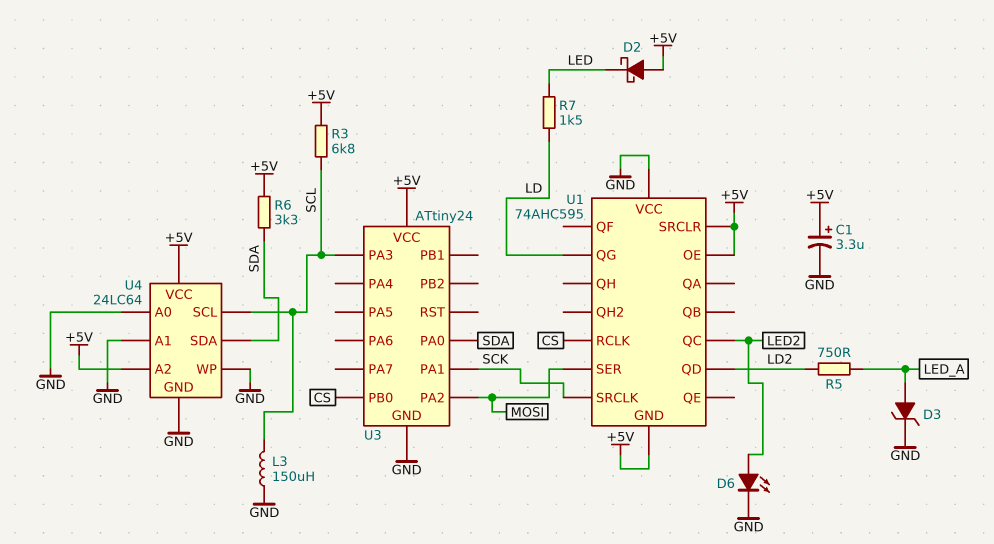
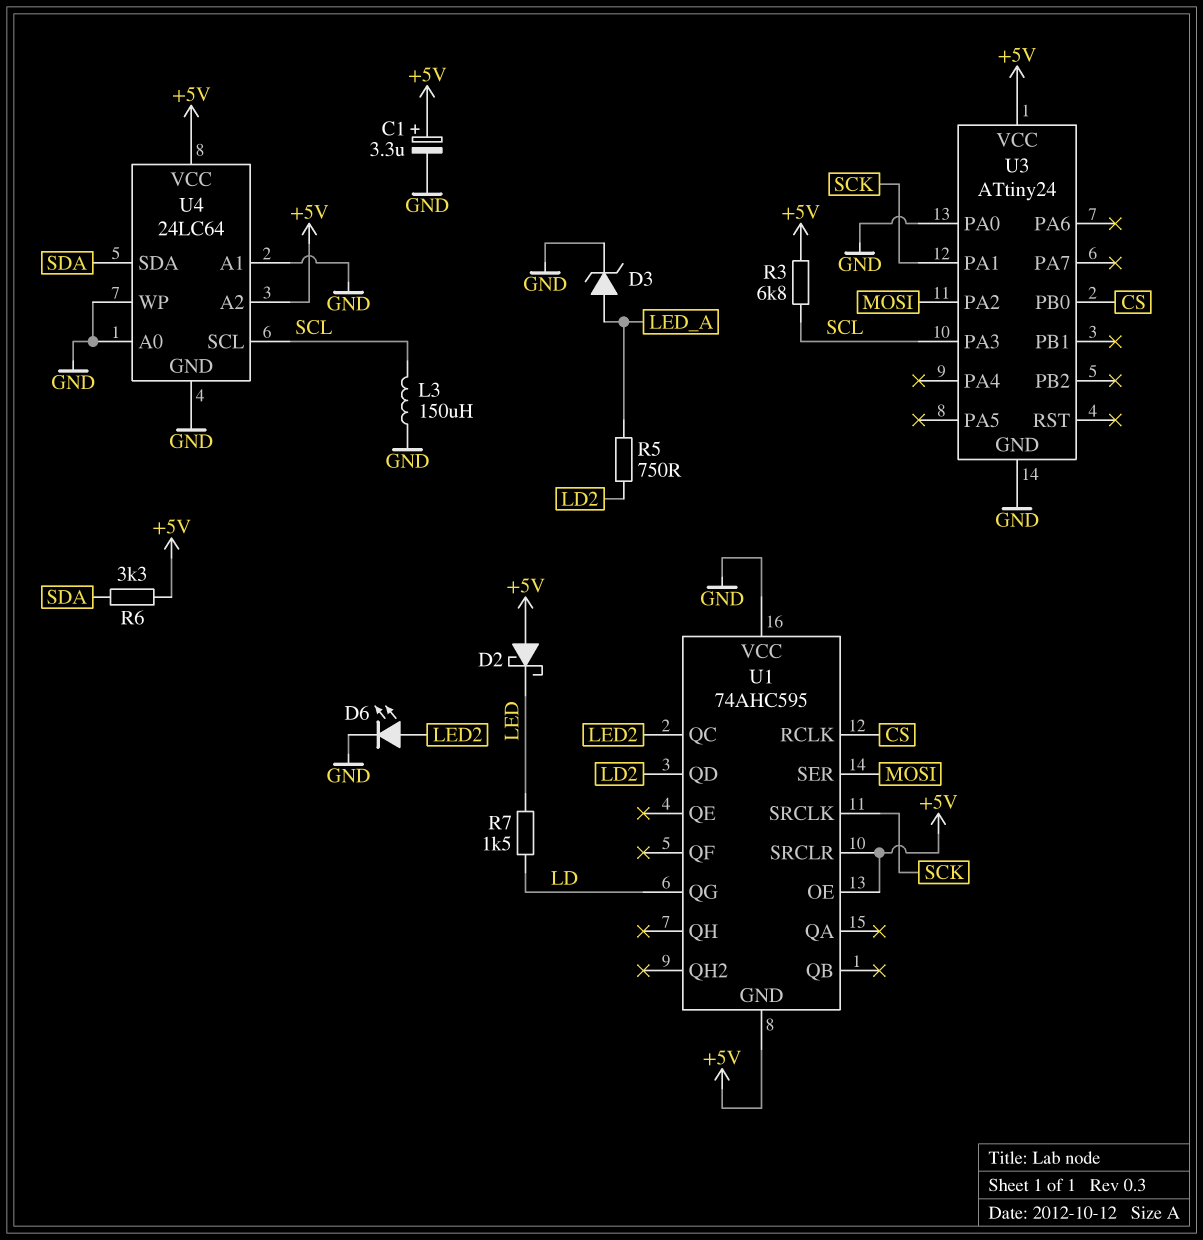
U3 pin PA0: SDA -> GND

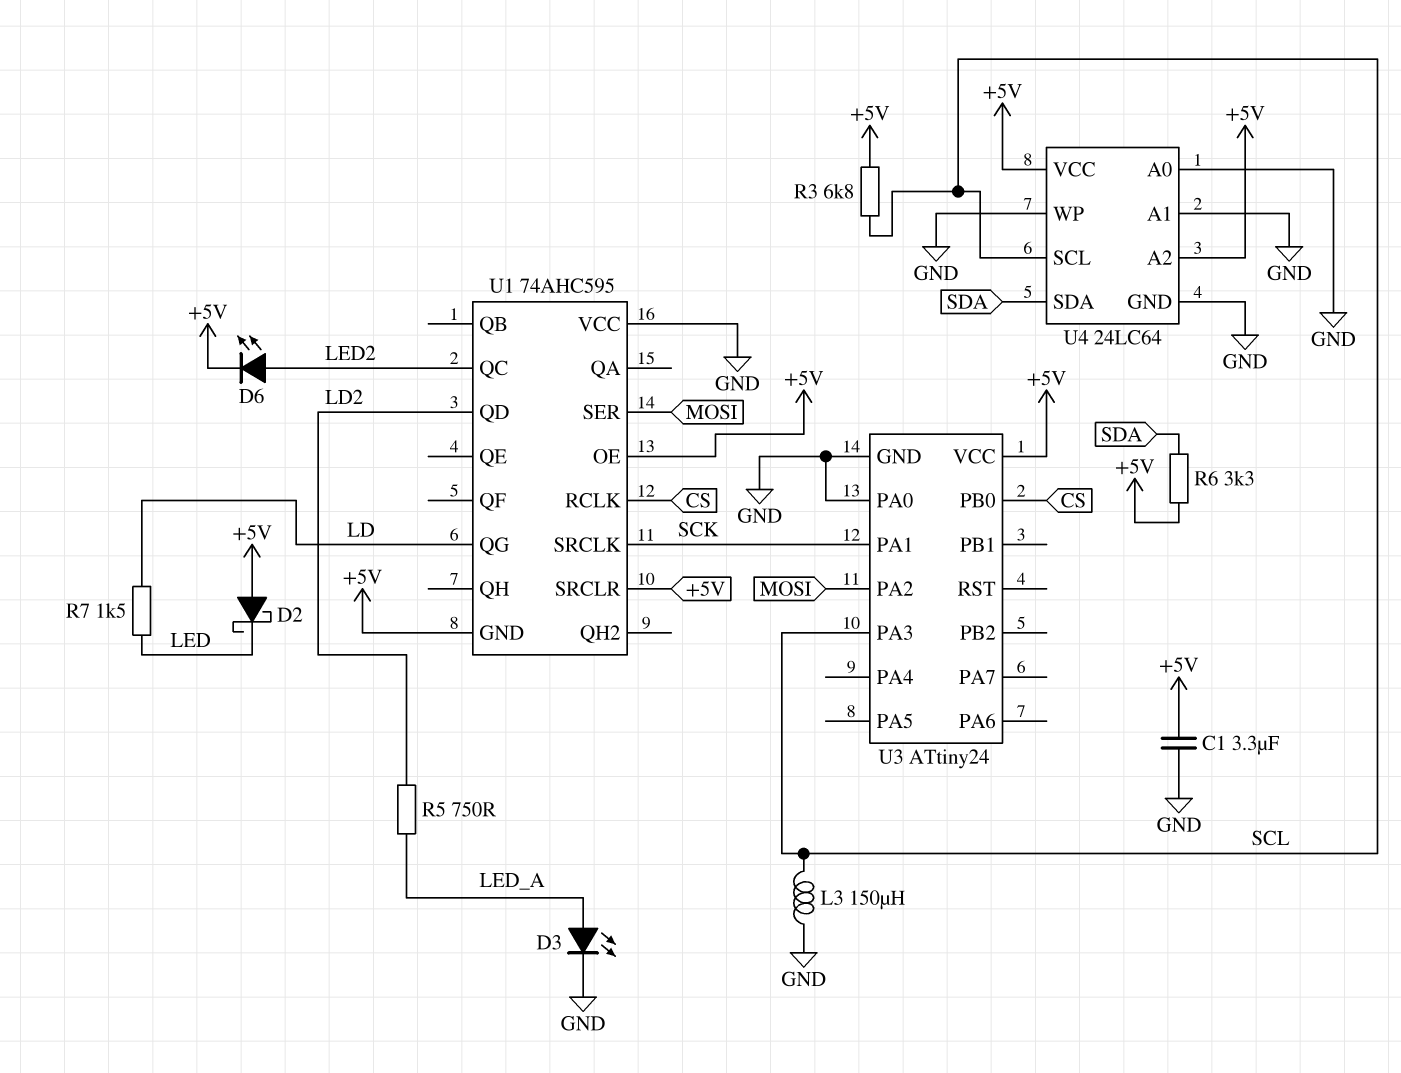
C1: 3.3uF (plus +5V, minus GND) -> 3.3uF (+5V, GND)
D3: zener (A LED_A, K GND) -> LED (A LED_A, K GND)
D6: LED (A LED2, K GND) -> LED (A LED2, K +5V)

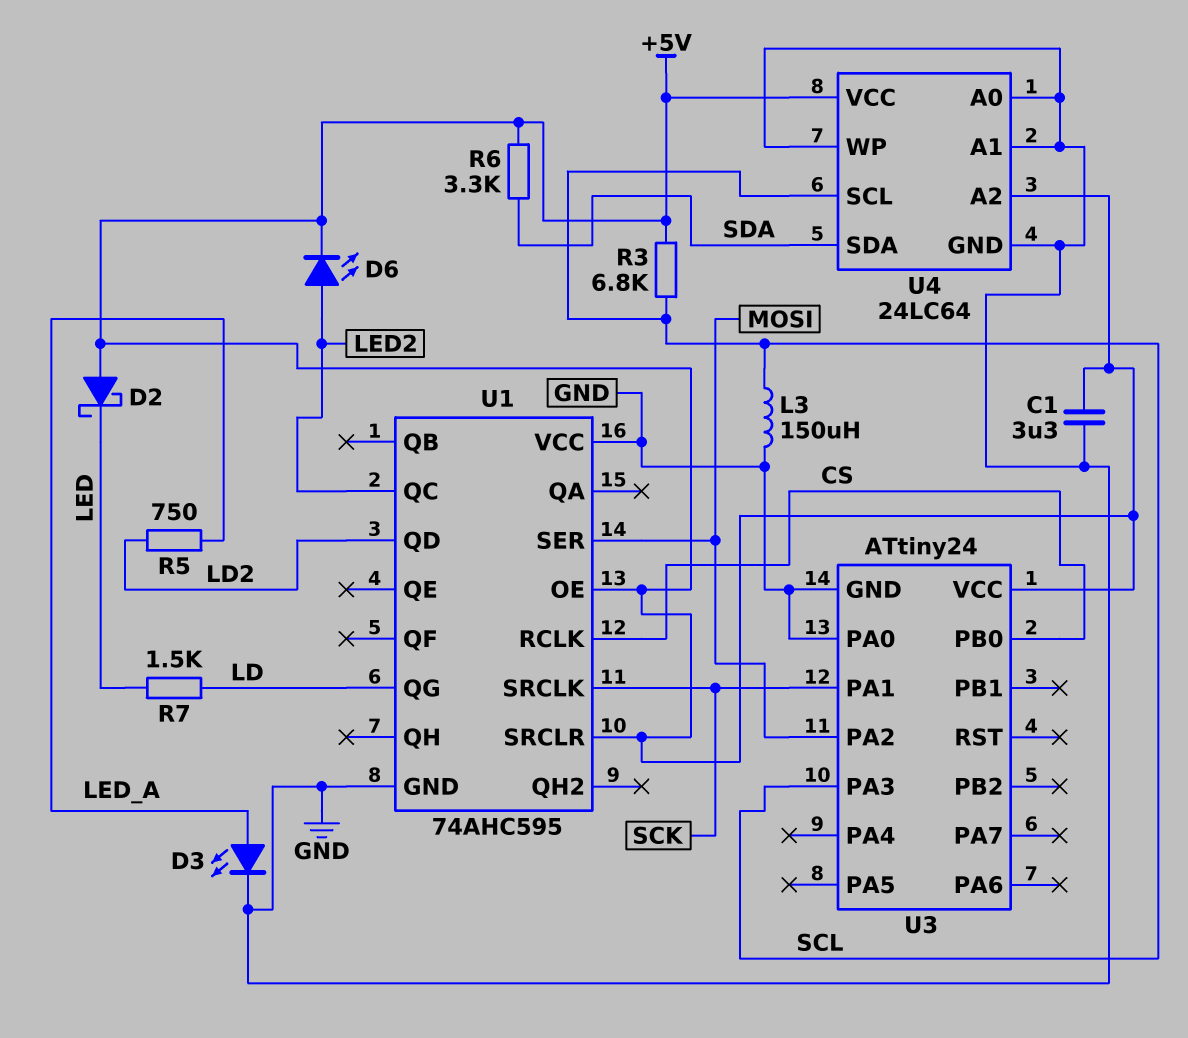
U1 pin GND: +5V -> GND

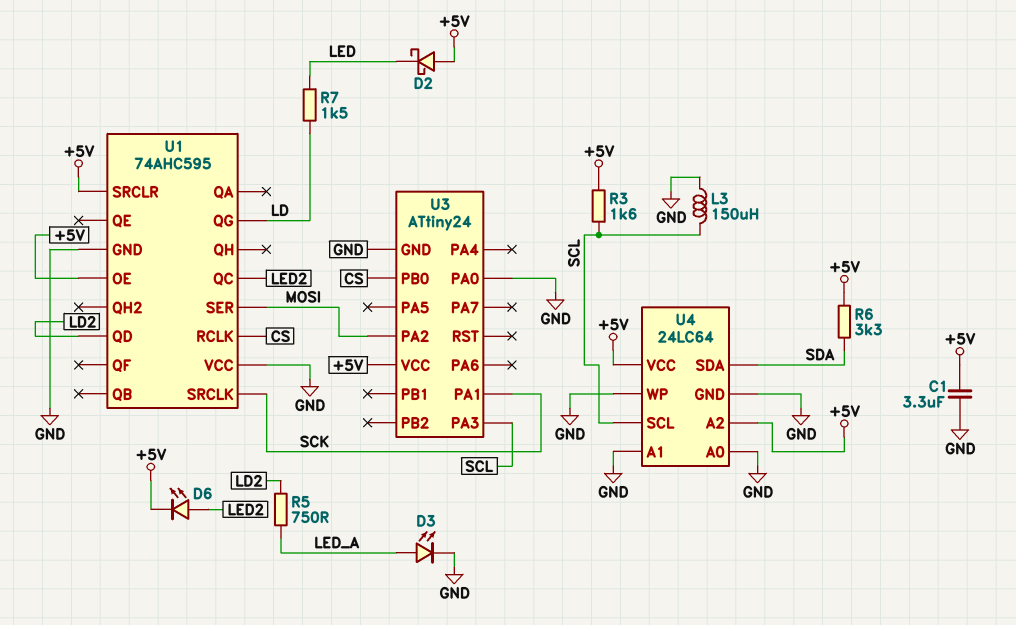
R3: 6.8k (+5V, SCL) -> 1.6k (+5V, SCL)

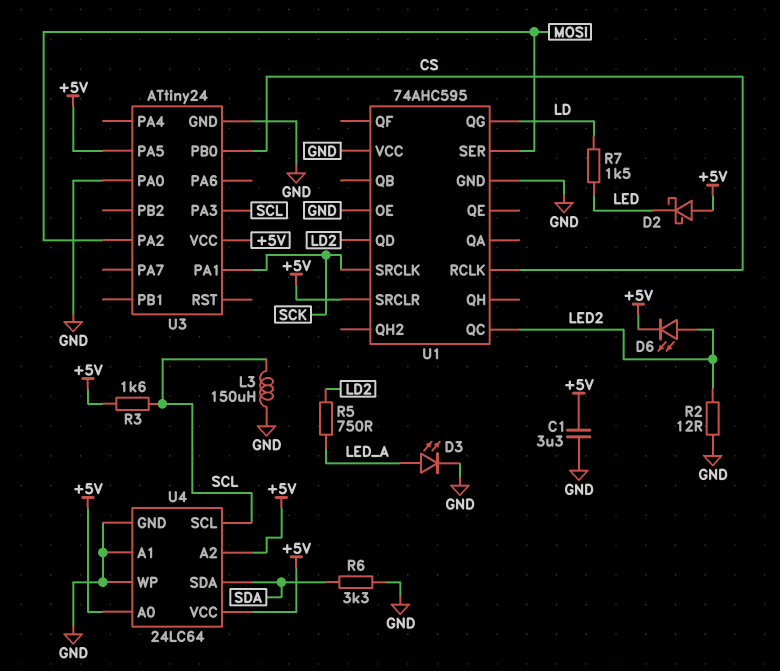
R2: none -> 12 (GND, LED2)
R6: 3.3k (+5V, SDA) -> 3.3k (GND, SDA)
U1 pin OE: +5V -> GND
U3 pin PA5: none -> +5V
U4 pin A0: GND -> +5V

